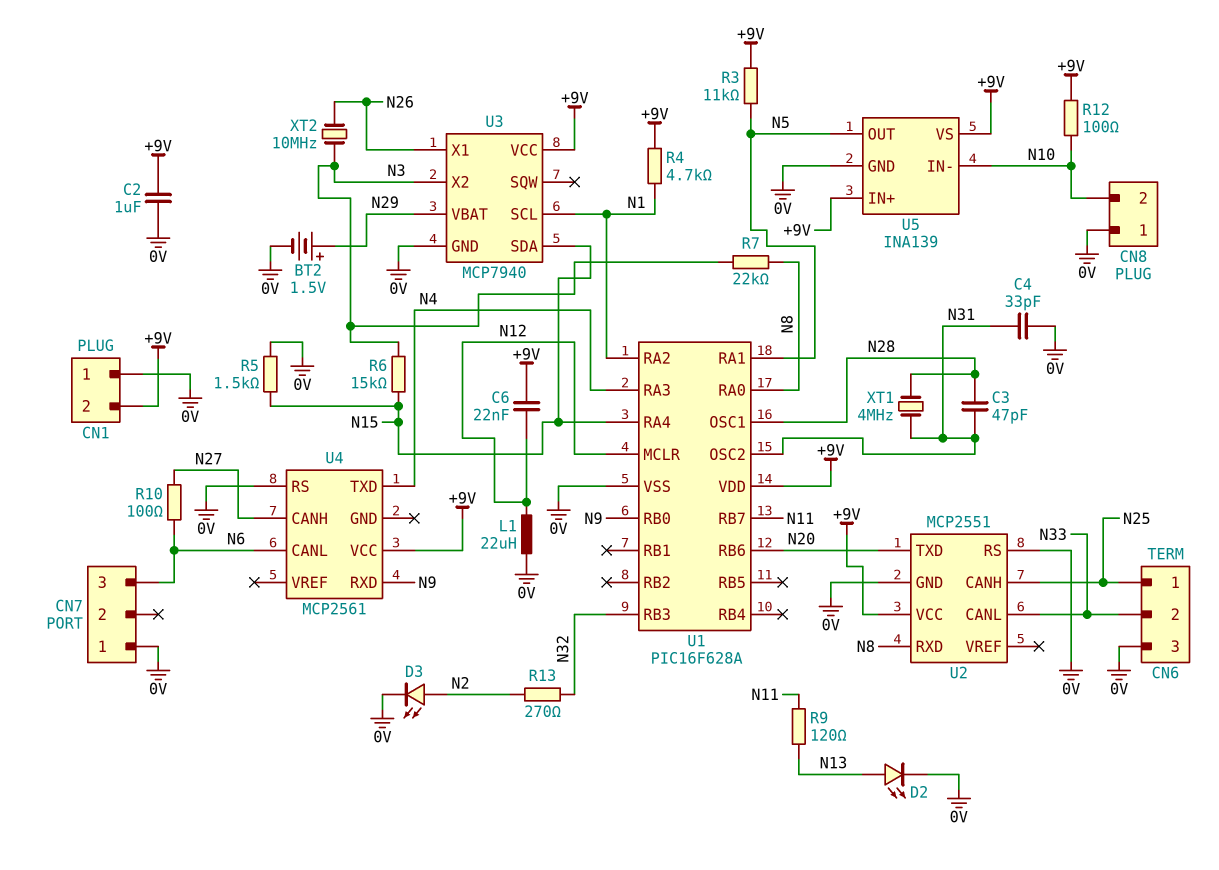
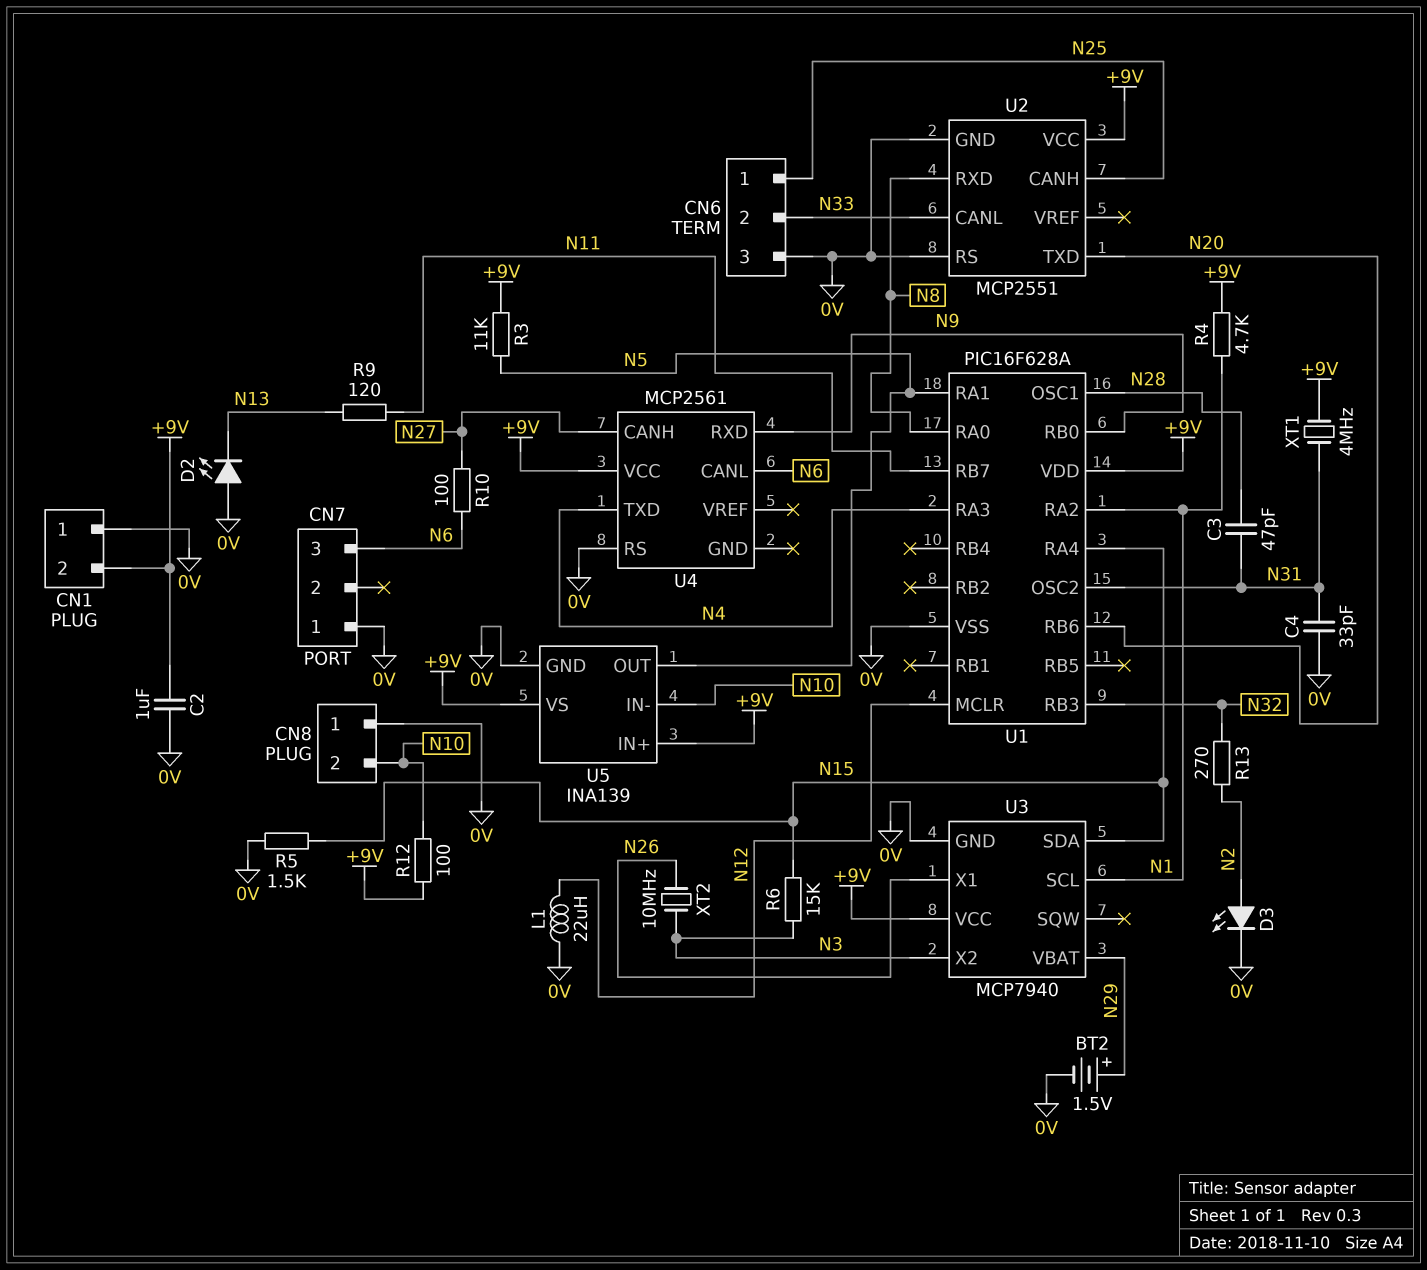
C6: 22nF (+9V, N12) -> none
D2: LED (A N13, K 0V) -> LED (A 0V, K N13)
R7: 22k (N3, N8) -> none
XT1: 4MHz (N28, N31) -> 4MHz (+9V, N31)

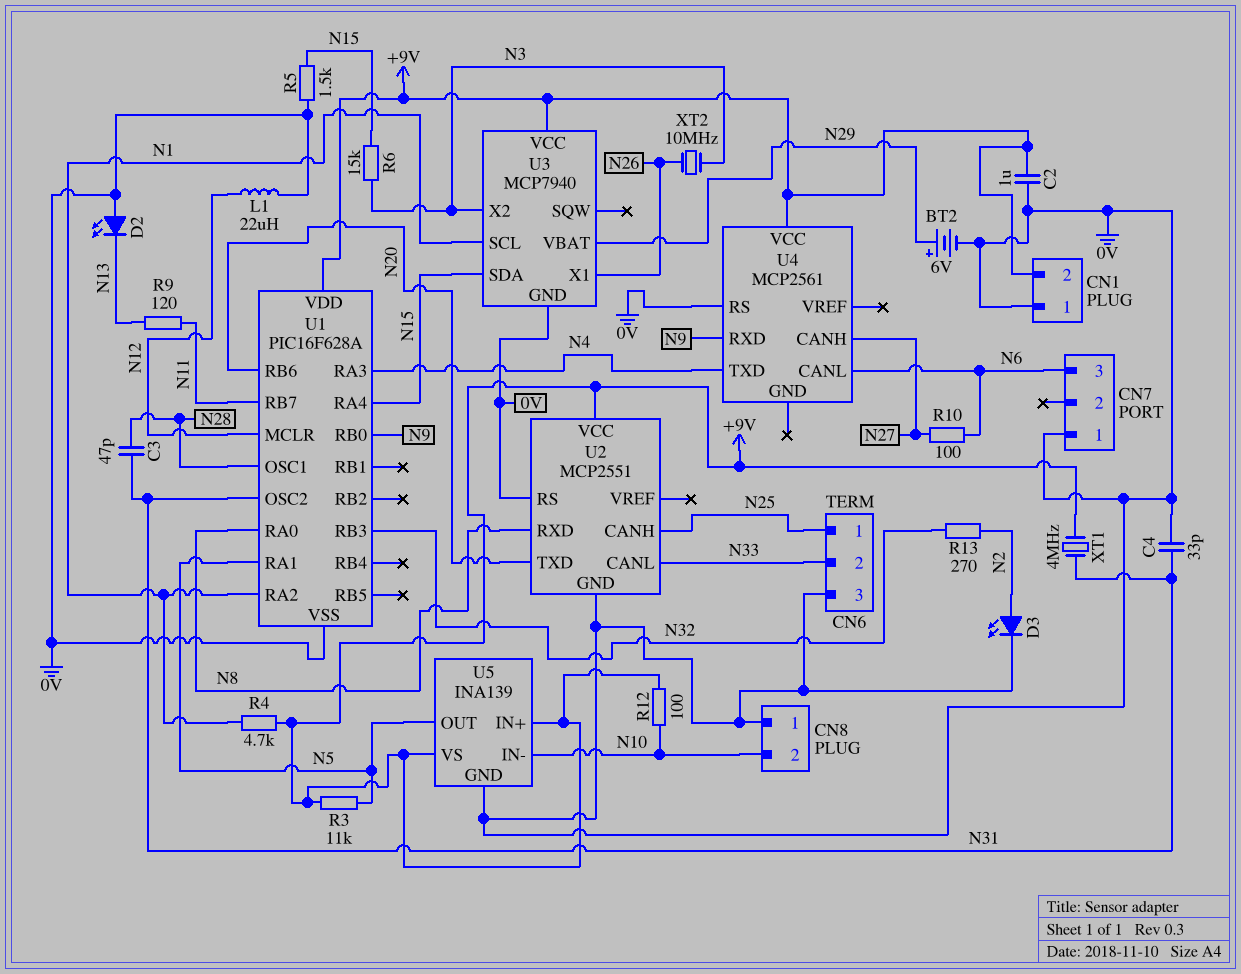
BT2: 1.5V (plus N29, minus 0V) -> 6V (plus N29, minus 0V)

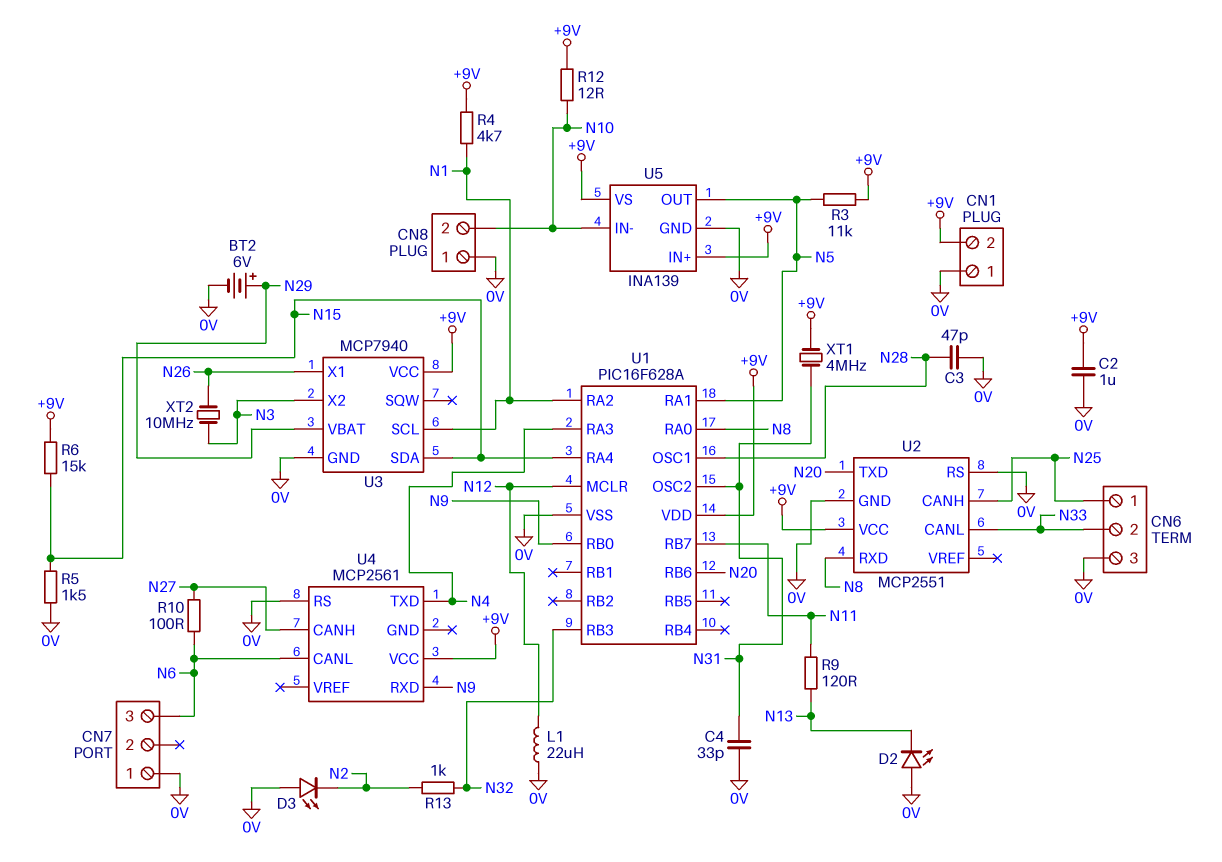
C3: 47pF (N28, N31) -> 47pF (0V, N28)
D3: LED (A N2, K 0V) -> LED (A 0V, K N2)
R6: 15k (N3, N15) -> 15k (+9V, N15)
R12: 100 (+9V, N10) -> 12 (+9V, N10)
R13: 270 (N2, N32) -> 1k (N2, N32)

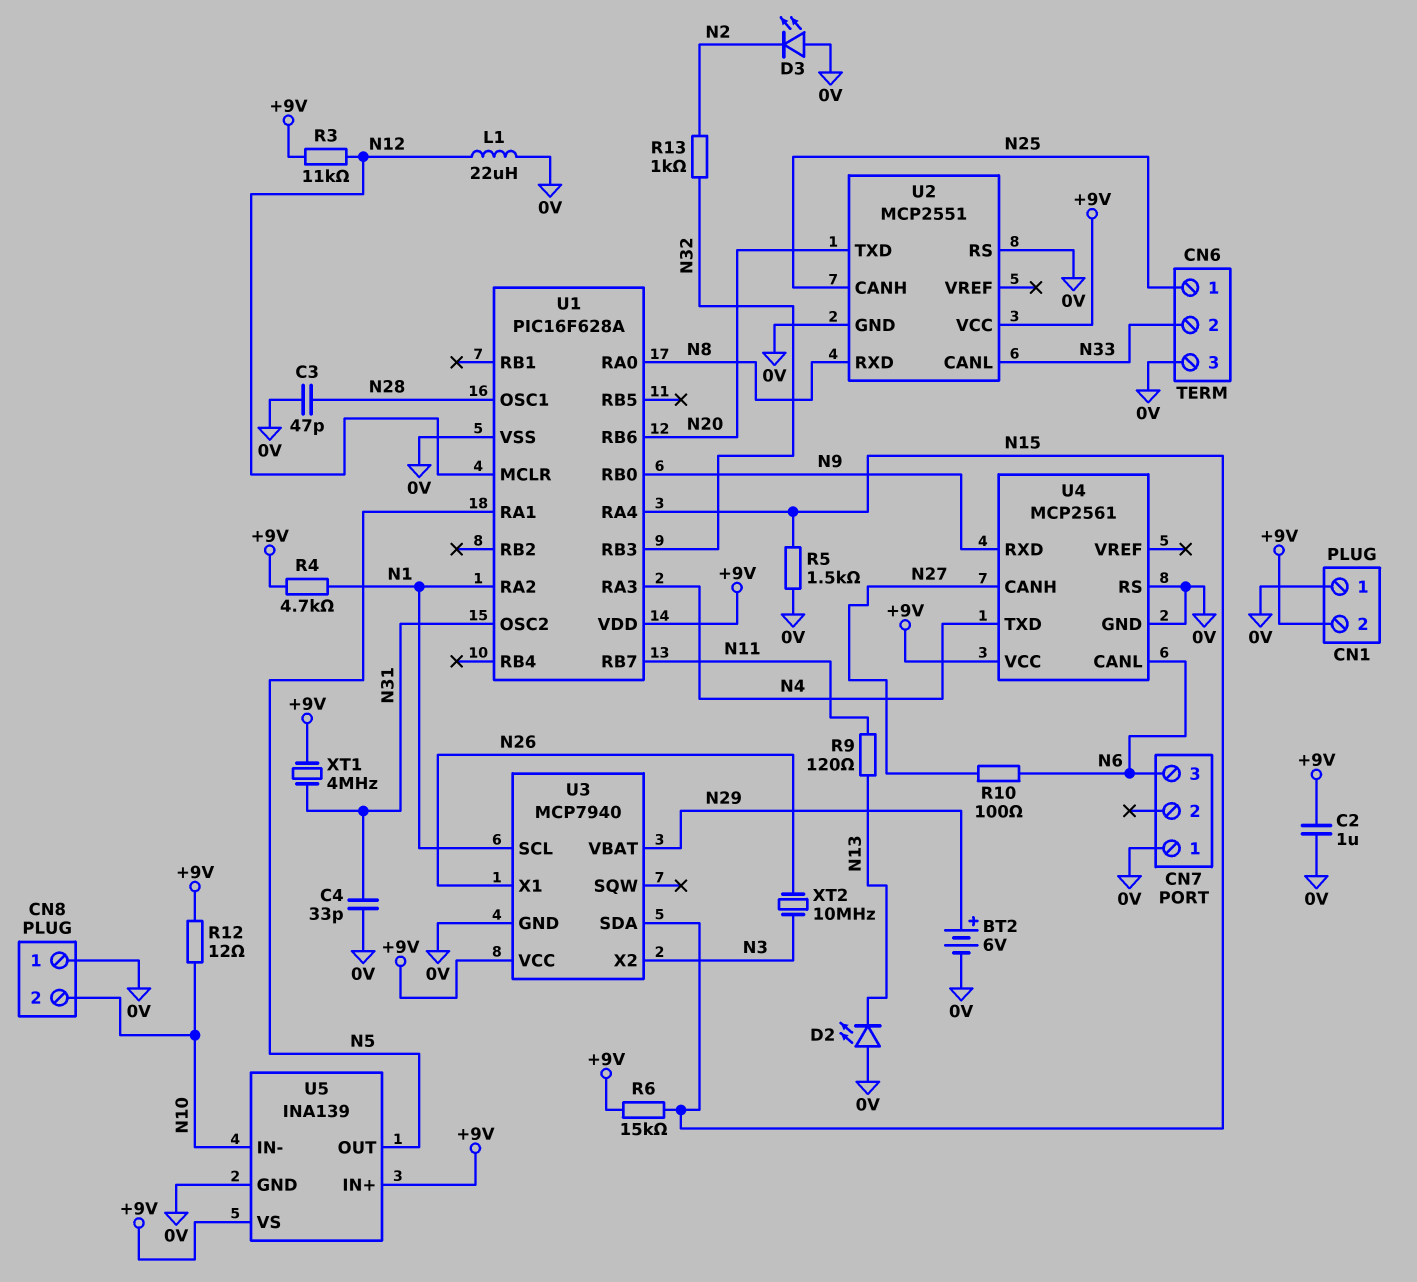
R3: 11k (+9V, N5) -> 11k (+9V, N12)
U4 pin GND: none -> 0V

